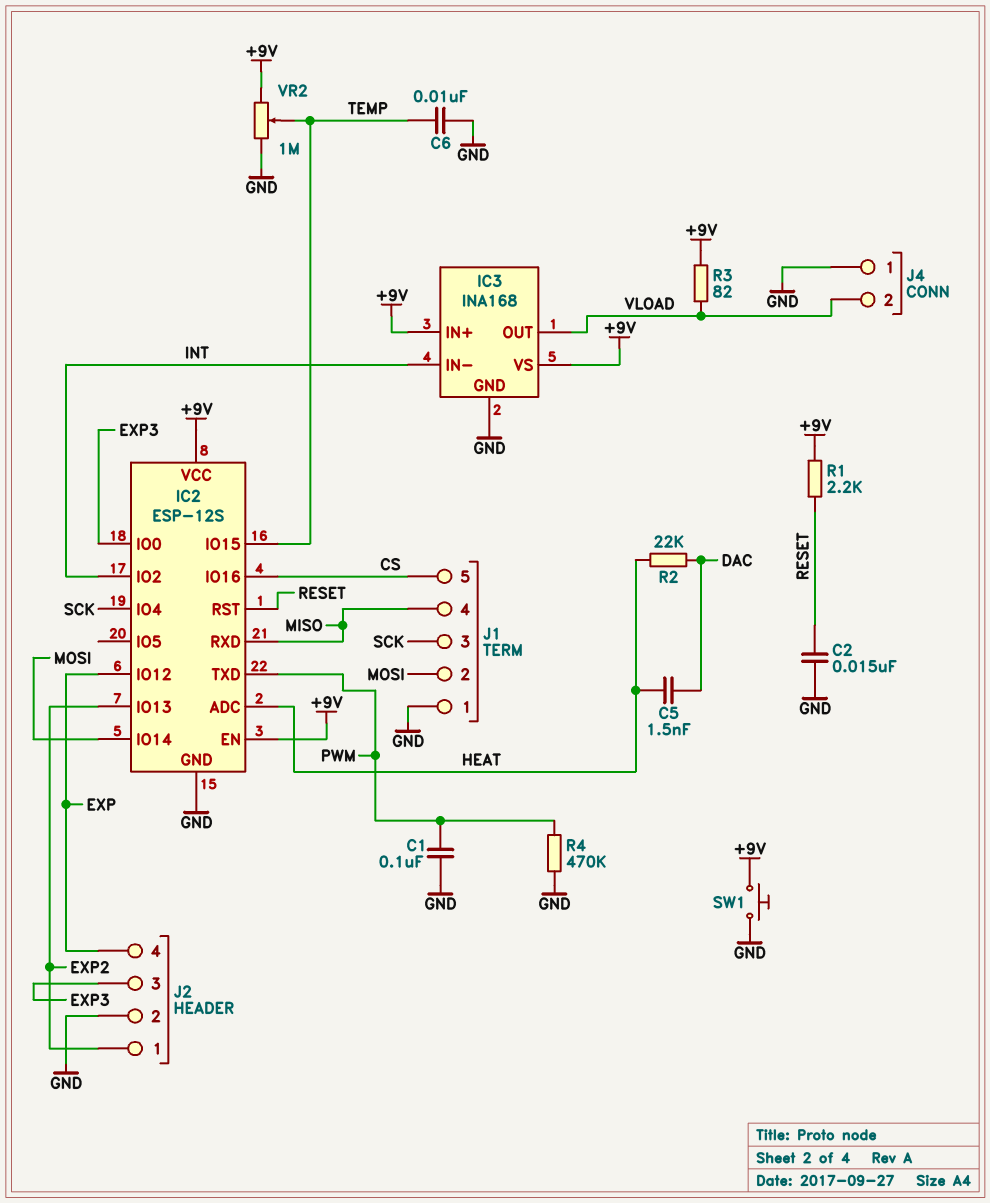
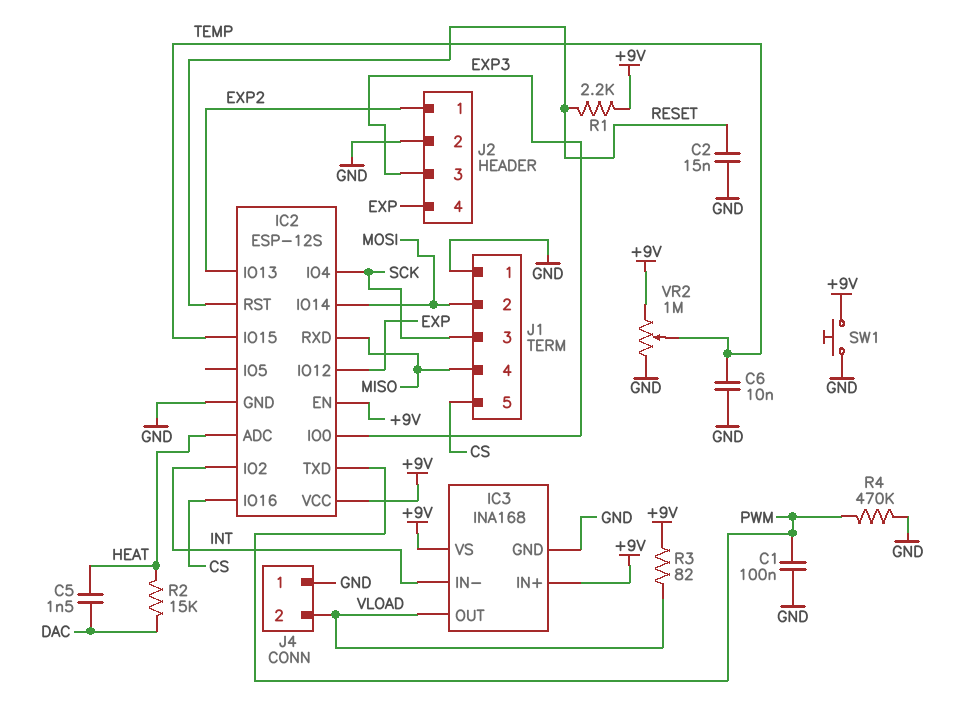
R2: 22k (DAC, HEAT) -> 15k (DAC, HEAT)

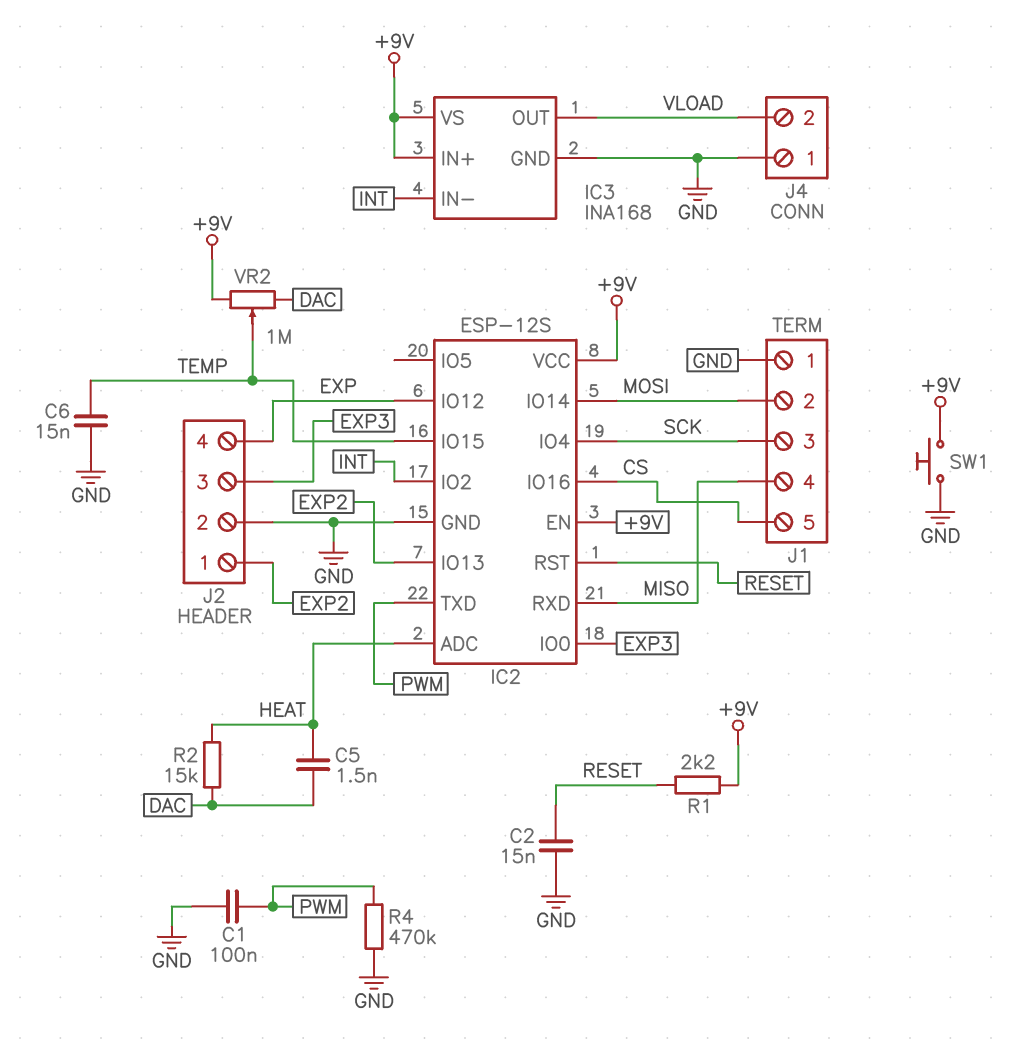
C6: 10nF (GND, TEMP) -> 15nF (GND, TEMP)
R3: 82 (+9V, VLOAD) -> none
VR2: 1M (+9V, GND, wiper TEMP) -> 1M (+9V, DAC, wiper TEMP)

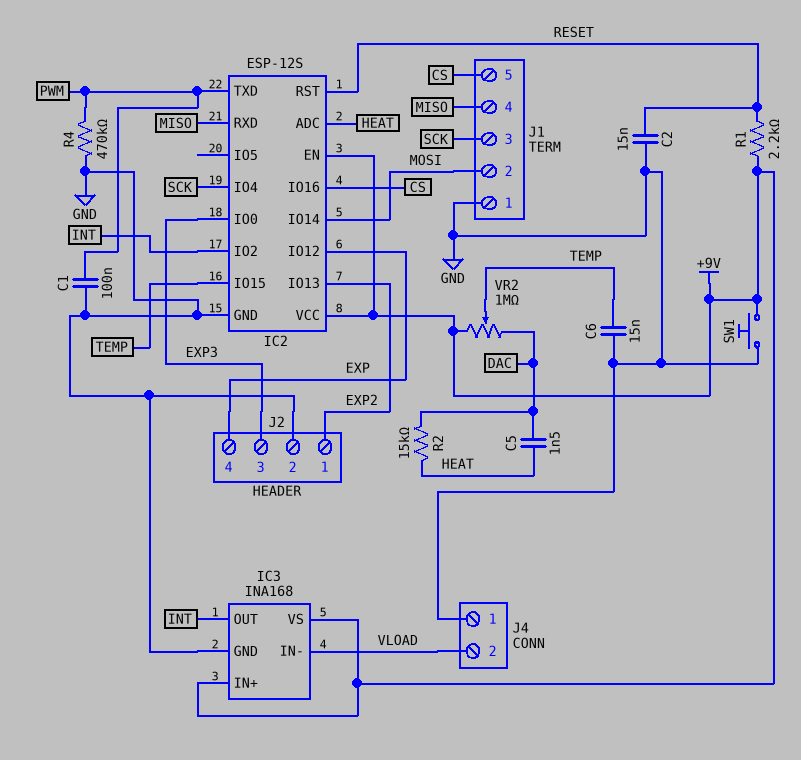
IC3 pin IN-: INT -> VLOAD
IC3 pin OUT: VLOAD -> INT

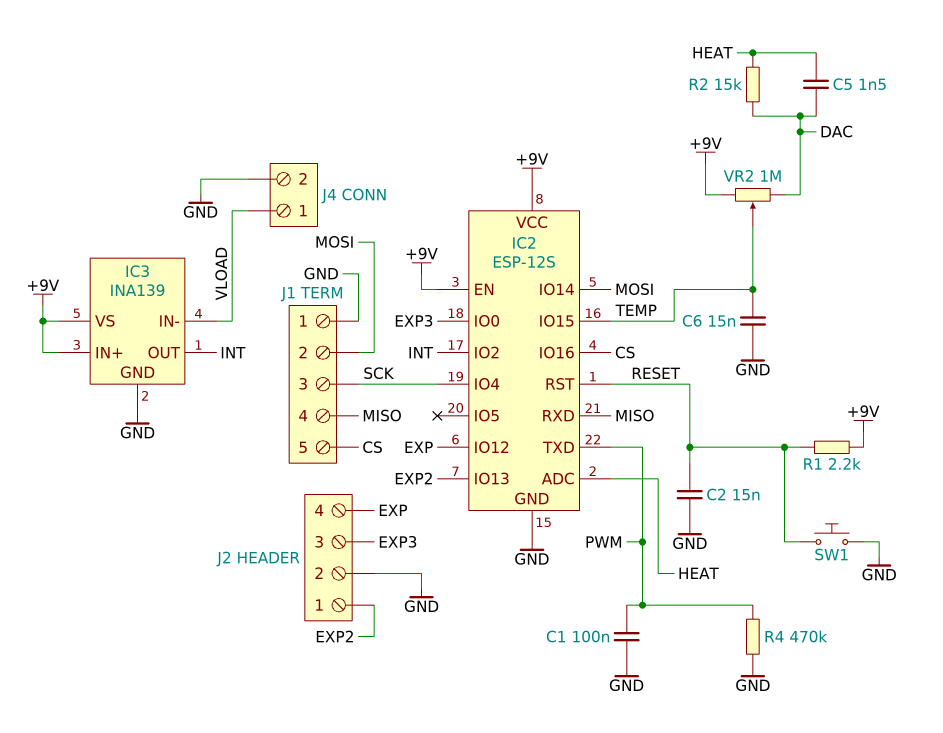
IC3: INA168 -> INA139
J4 pin 1: GND -> VLOAD
J4 pin 2: VLOAD -> GND
SW1: button (+9V, GND) -> button (GND, RESET)

